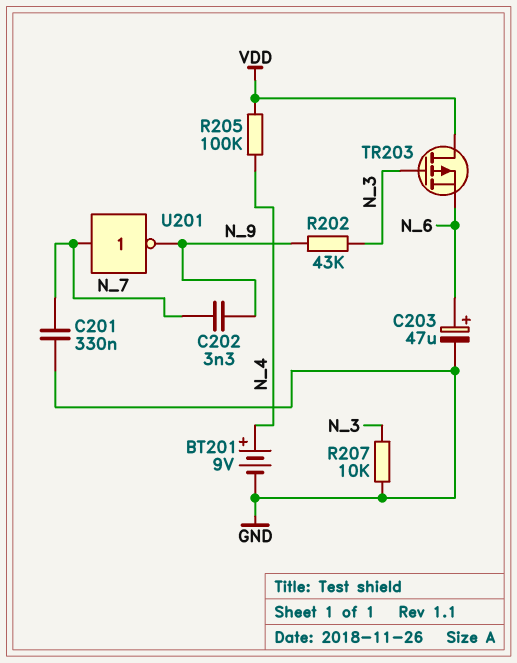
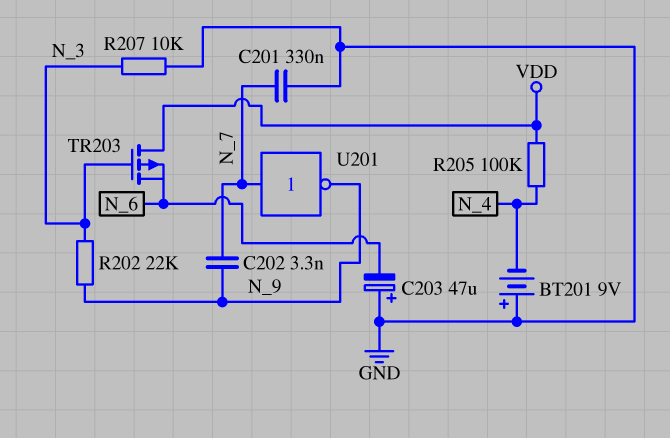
BT201: 9V (plus N_4, minus GND) -> 9V (plus GND, minus N_4)
C203: 47uF (plus N_6, minus GND) -> 47uF (plus GND, minus N_6)
R202: 43k (N_3, N_9) -> 22k (N_3, N_9)

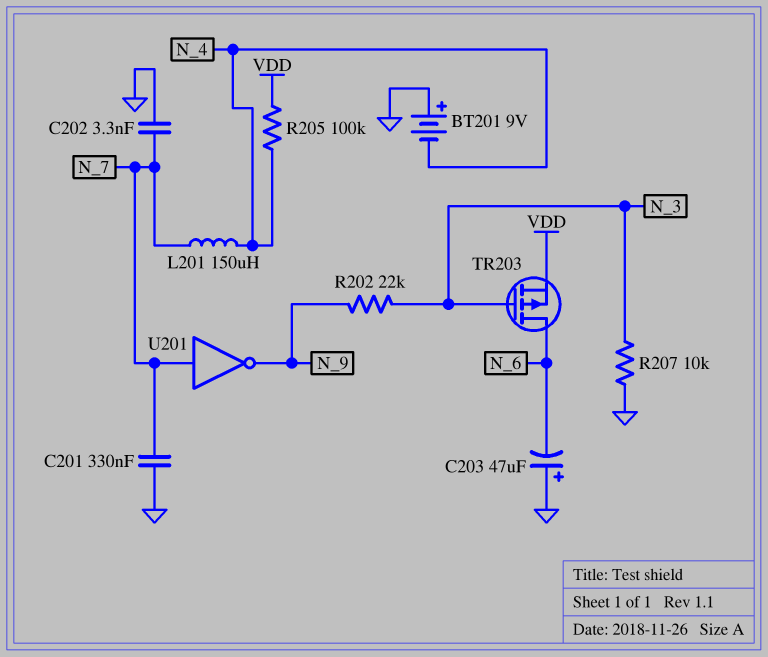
C202: 3.3nF (N_7, N_9) -> 3.3nF (GND, N_7)
L201: none -> 150uH (N_4, N_7)
TR203: PMOS (G N_3, D VDD, S N_6) -> PMOS (G N_3, D N_6, S VDD)

